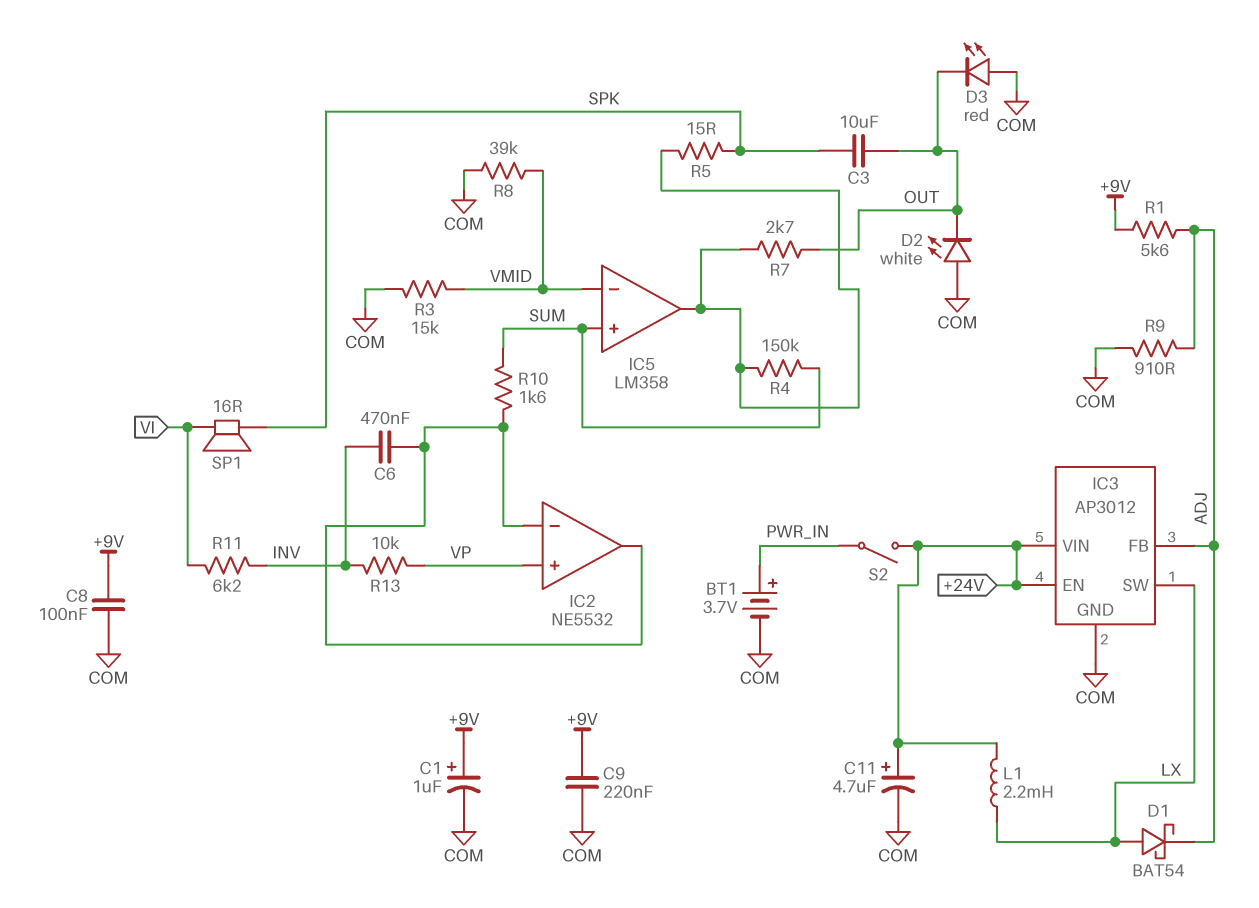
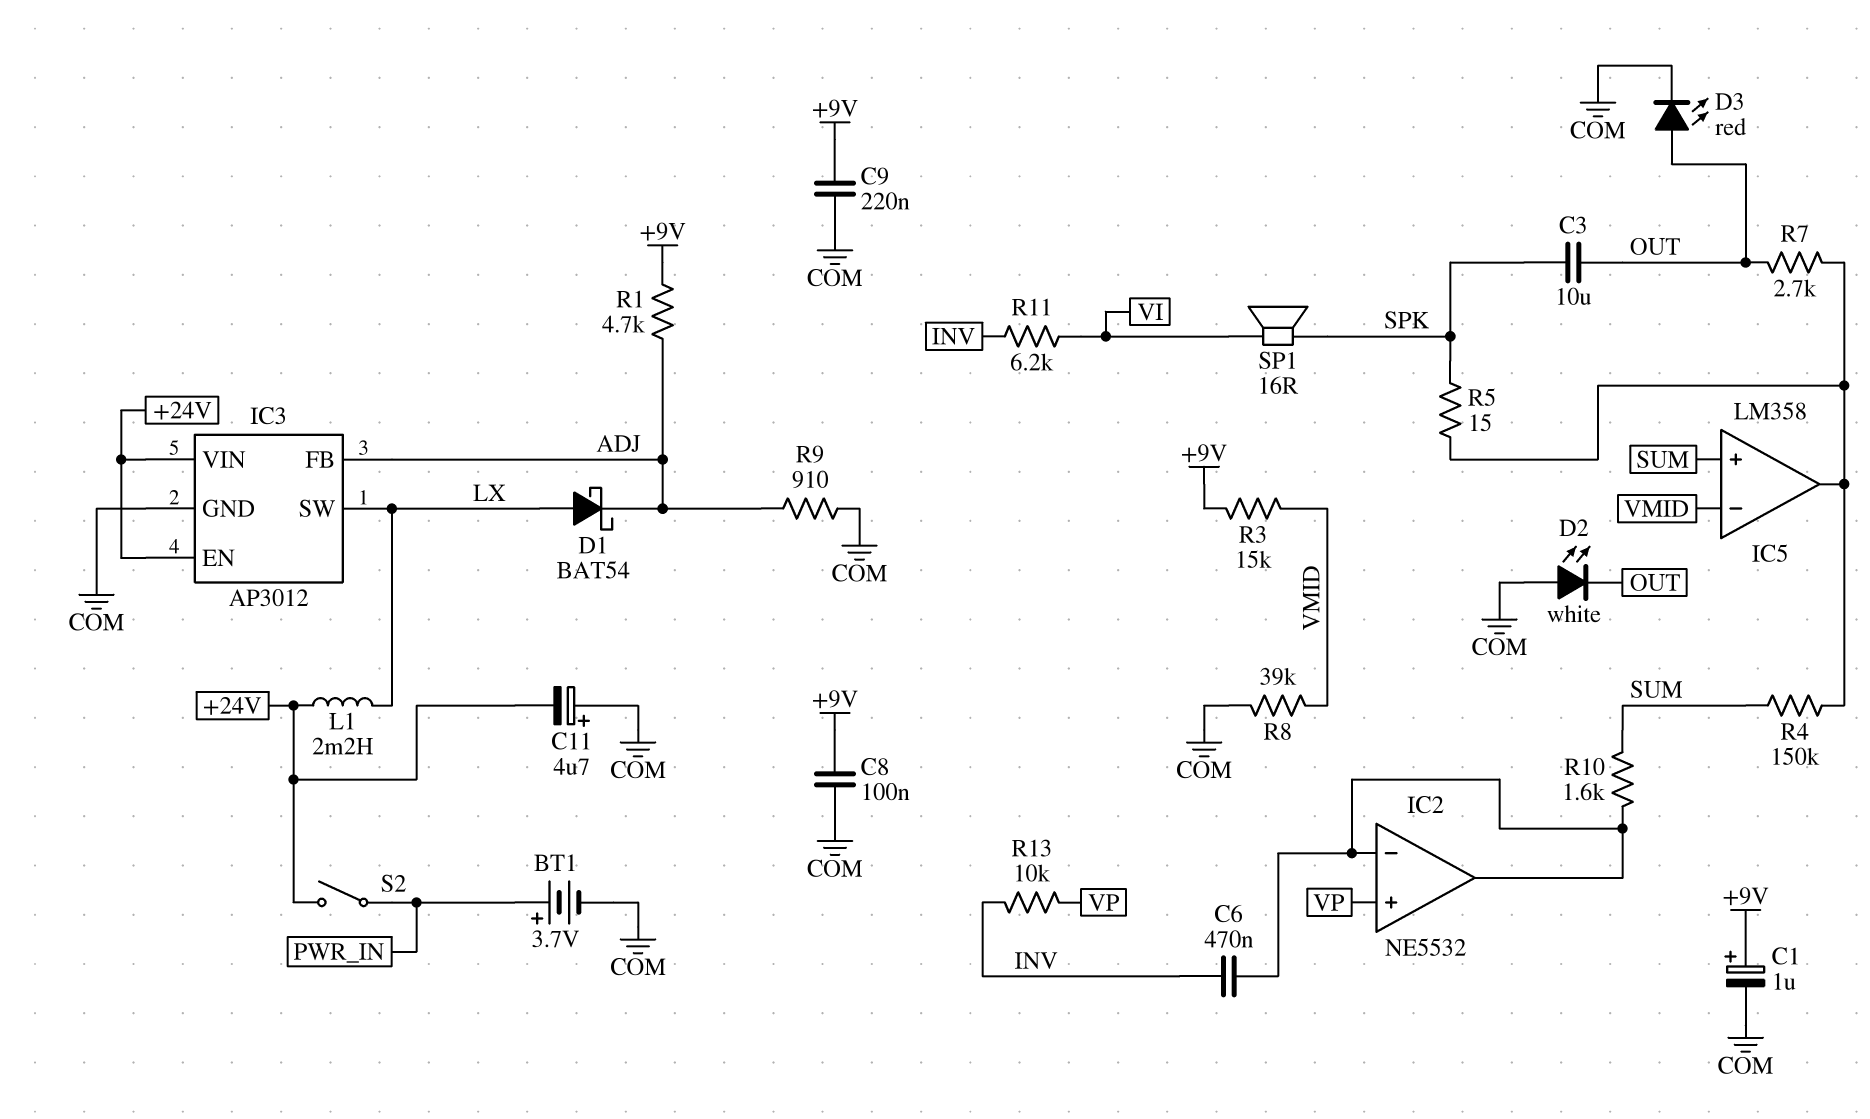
C11: 4.7uF (plus +24V, minus COM) -> 4.7uF (plus COM, minus +24V)
D3: LED red (A COM, K OUT) -> LED red (A OUT, K COM)
R1: 5.6k (+9V, ADJ) -> 4.7k (+9V, ADJ)
R3: 15k (COM, VMID) -> 15k (+9V, VMID)

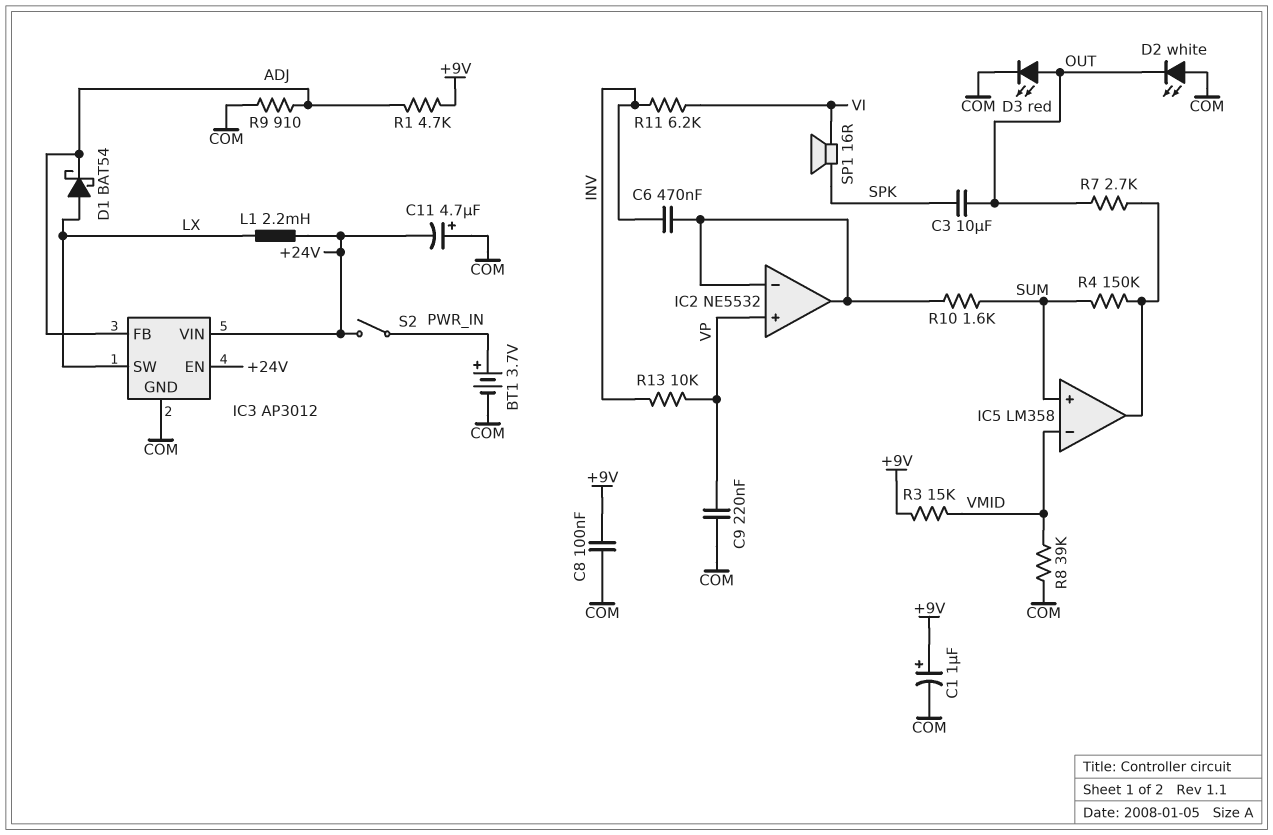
C9: 220nF (+9V, COM) -> 220nF (COM, VP)
R5: 15 (IC5/out, SPK) -> none

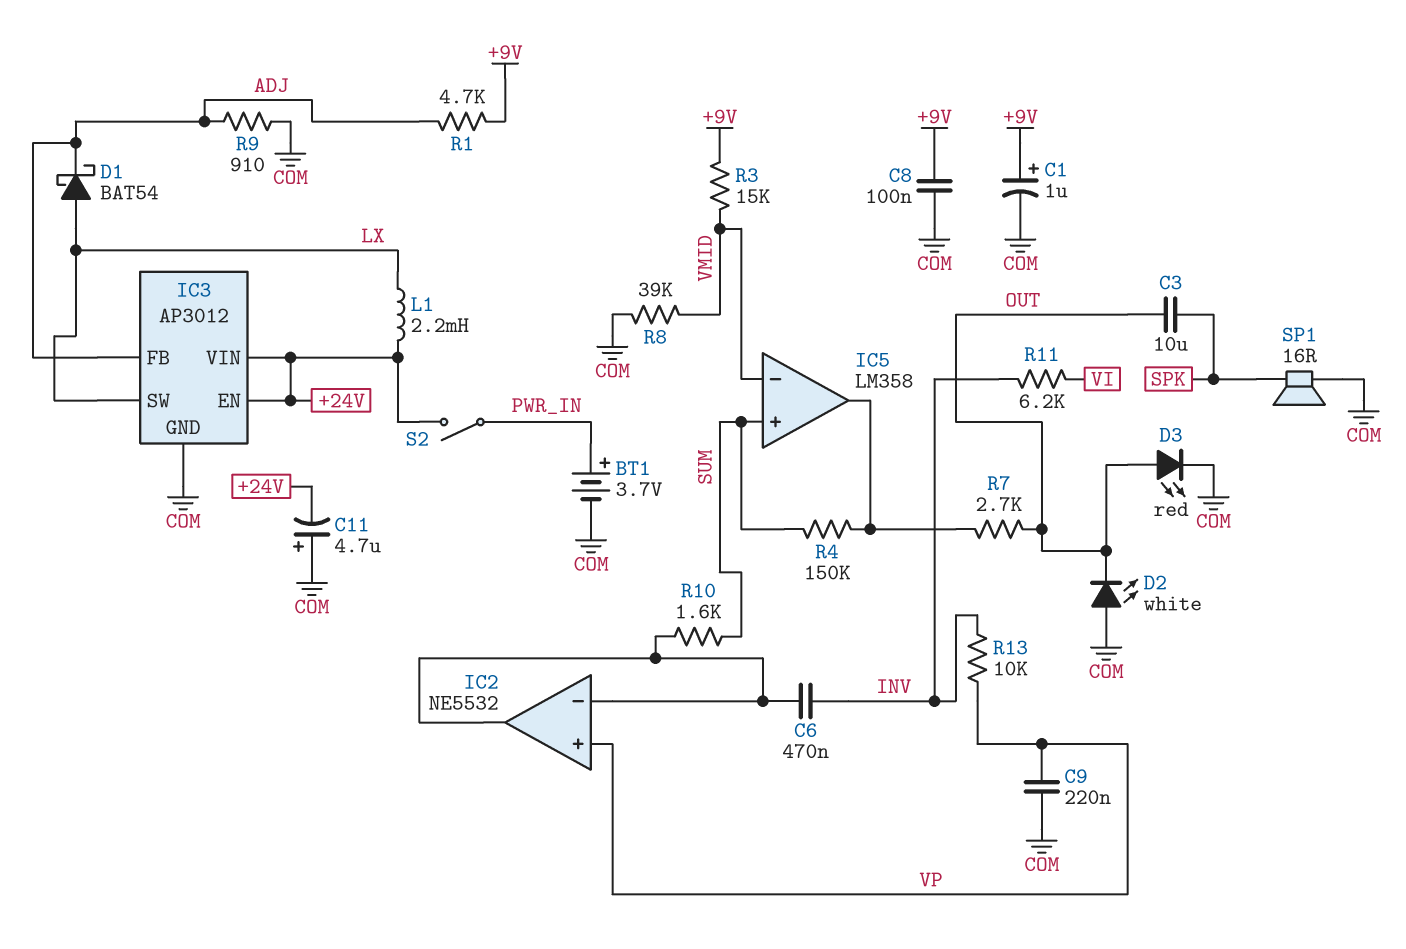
SP1: speaker 16R (SPK, VI) -> speaker 16R (COM, SPK)

